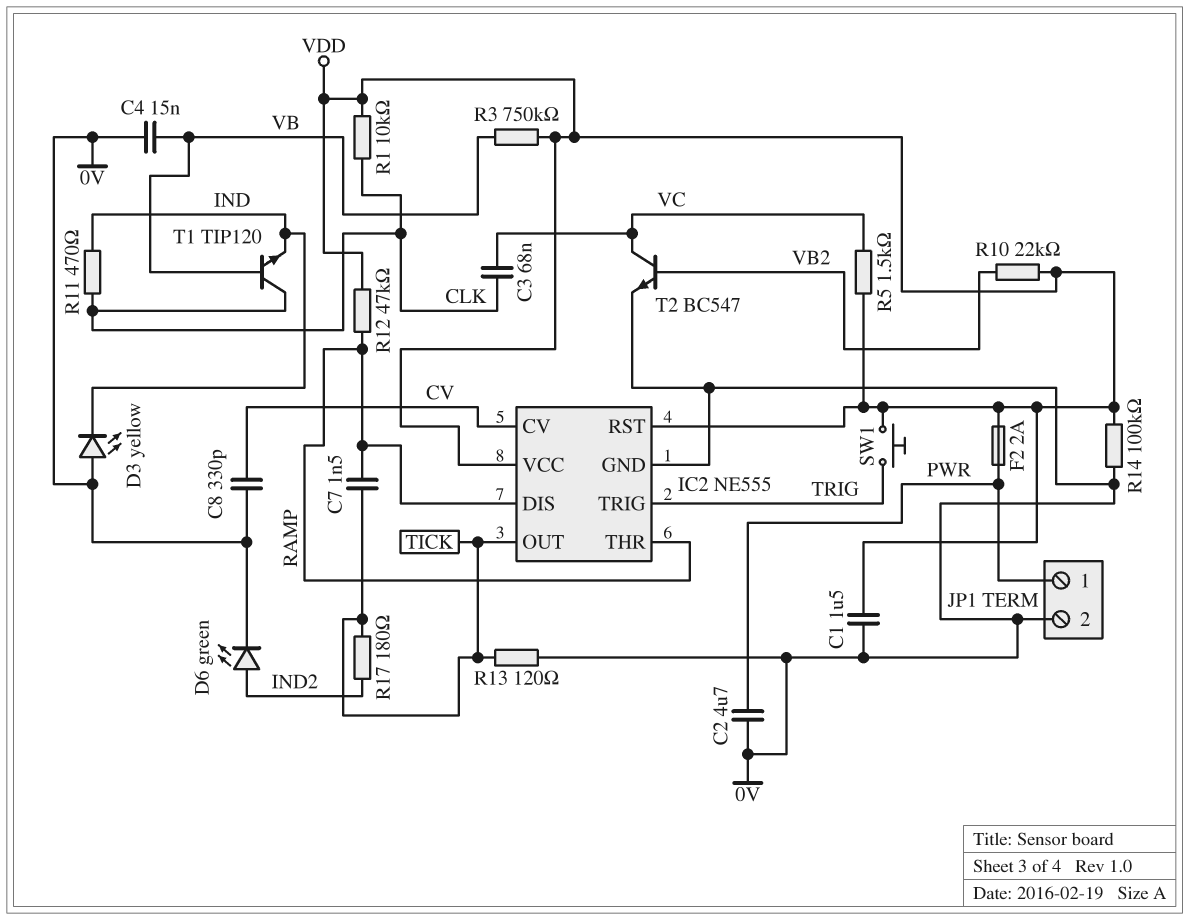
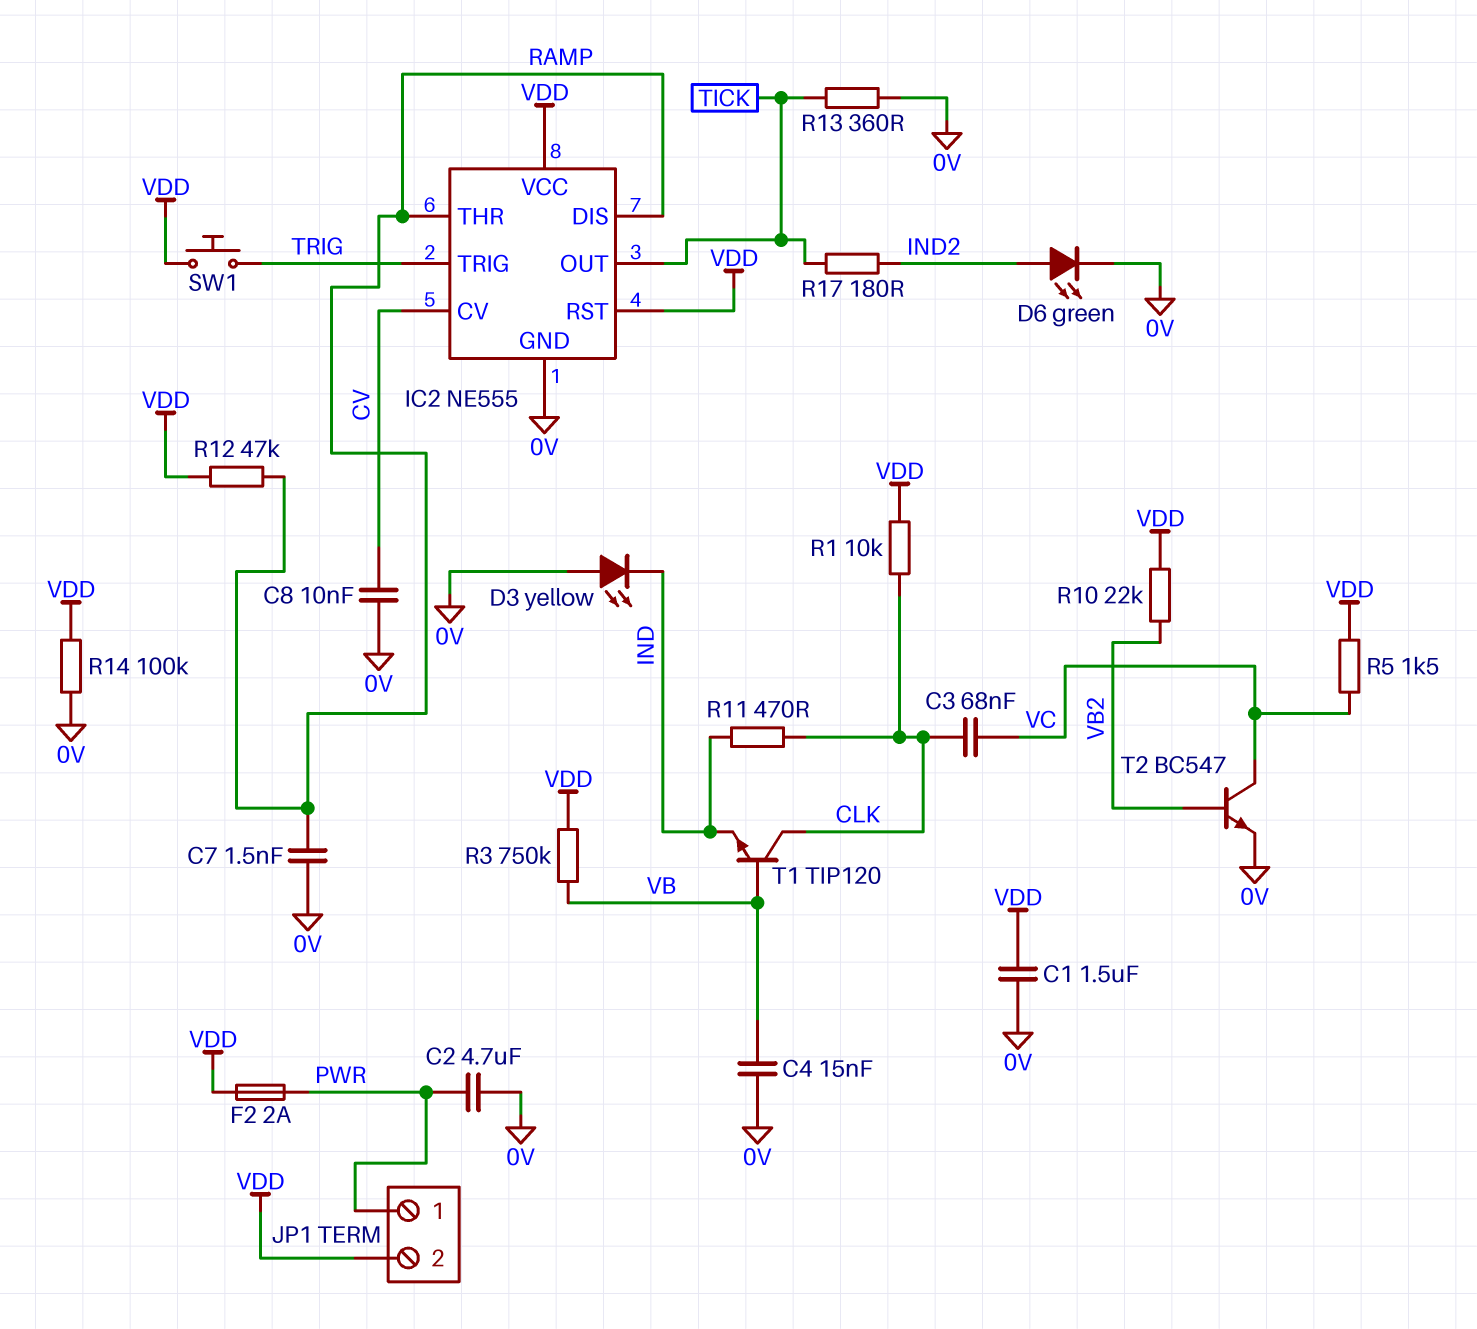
C7: 1.5nF (RAMP, TICK) -> 1.5nF (0V, RAMP)
C8: 330pF (0V, CV) -> 10nF (0V, CV)
JP1 pin 2: 0V -> VDD
R13: 120 (0V, TICK) -> 360 (0V, TICK)

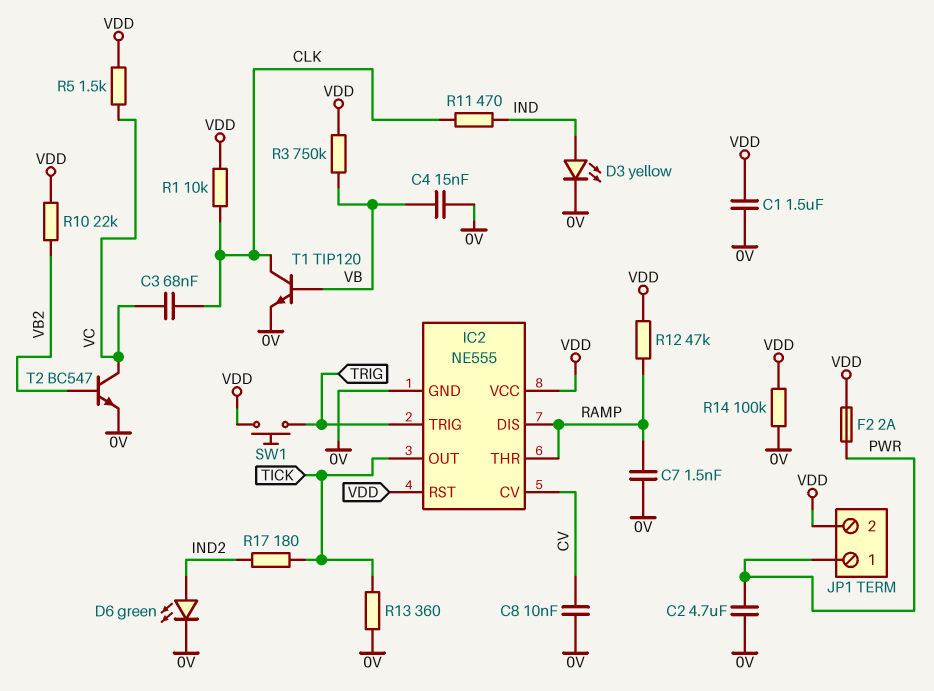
D3: LED yellow (A 0V, K IND) -> LED yellow (A IND, K 0V)
T1: NPN TIP120 (B VB, C CLK, E IND) -> NPN TIP120 (B VB, C CLK, E 0V)

